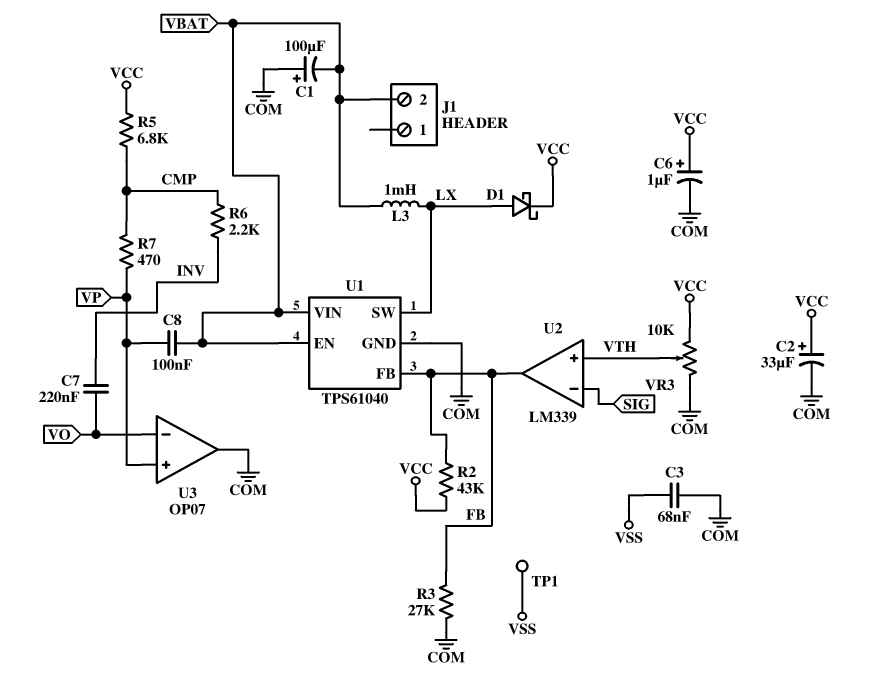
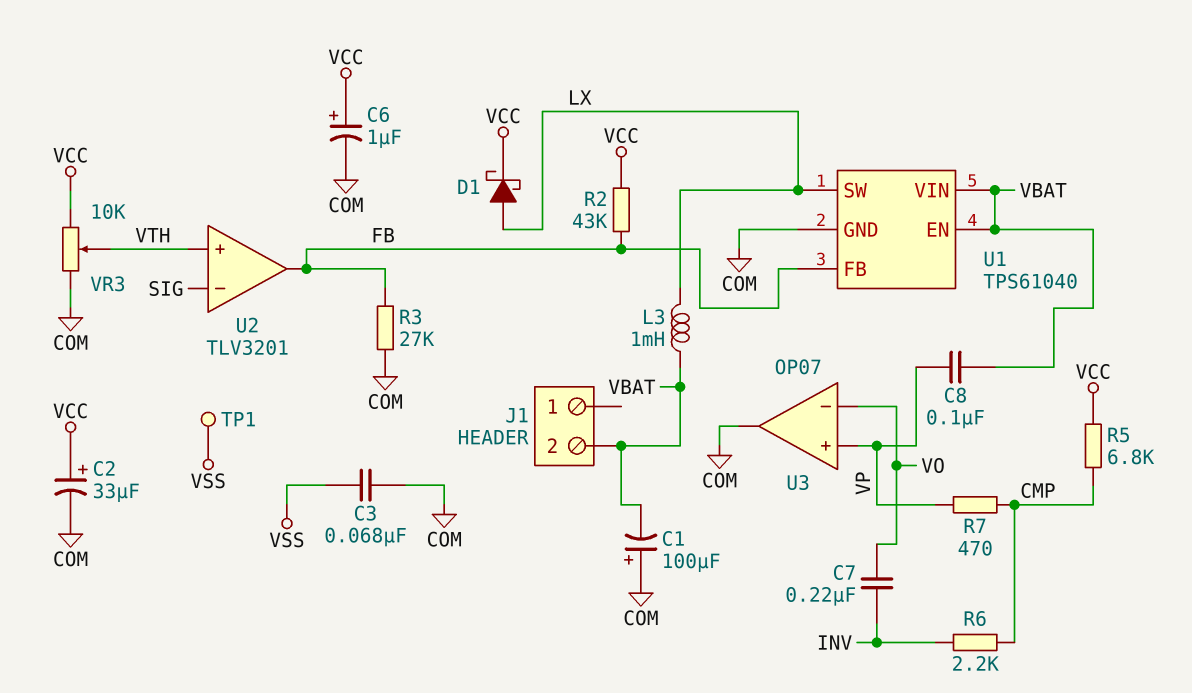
U2: LM339 -> TLV3201

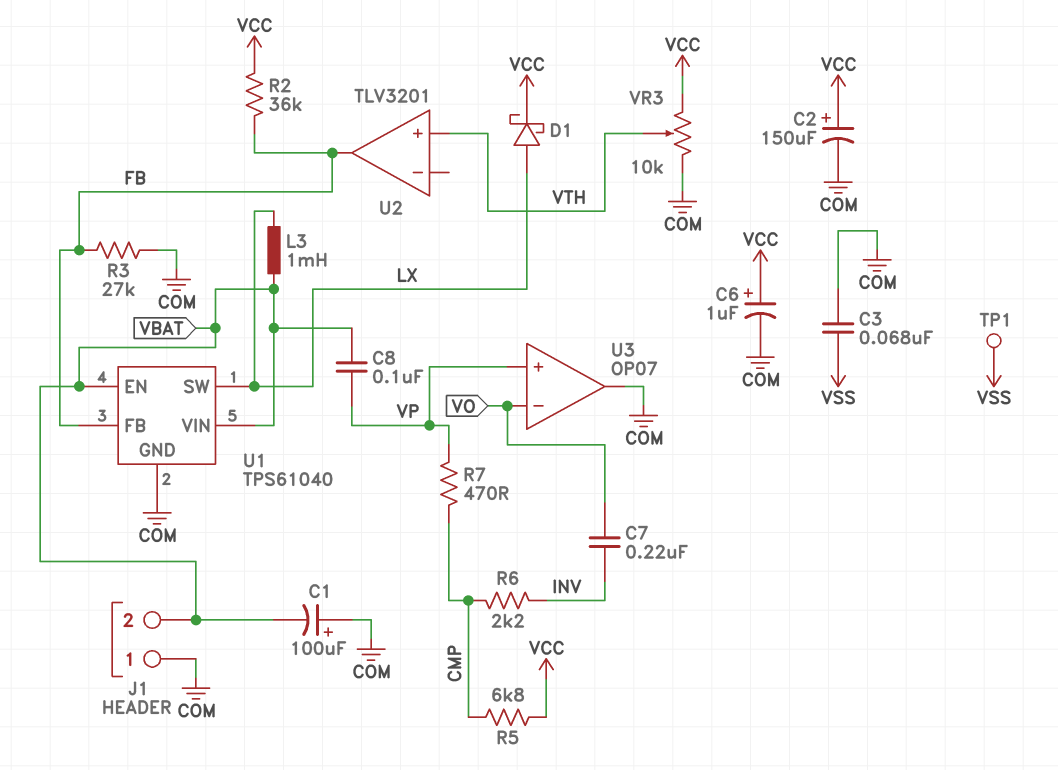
C2: 33uF (plus VCC, minus COM) -> 150uF (plus VCC, minus COM)
J1 pin 1: none -> COM
R2: 43k (FB, VCC) -> 36k (FB, VCC)
U2 pin in-: SIG -> none

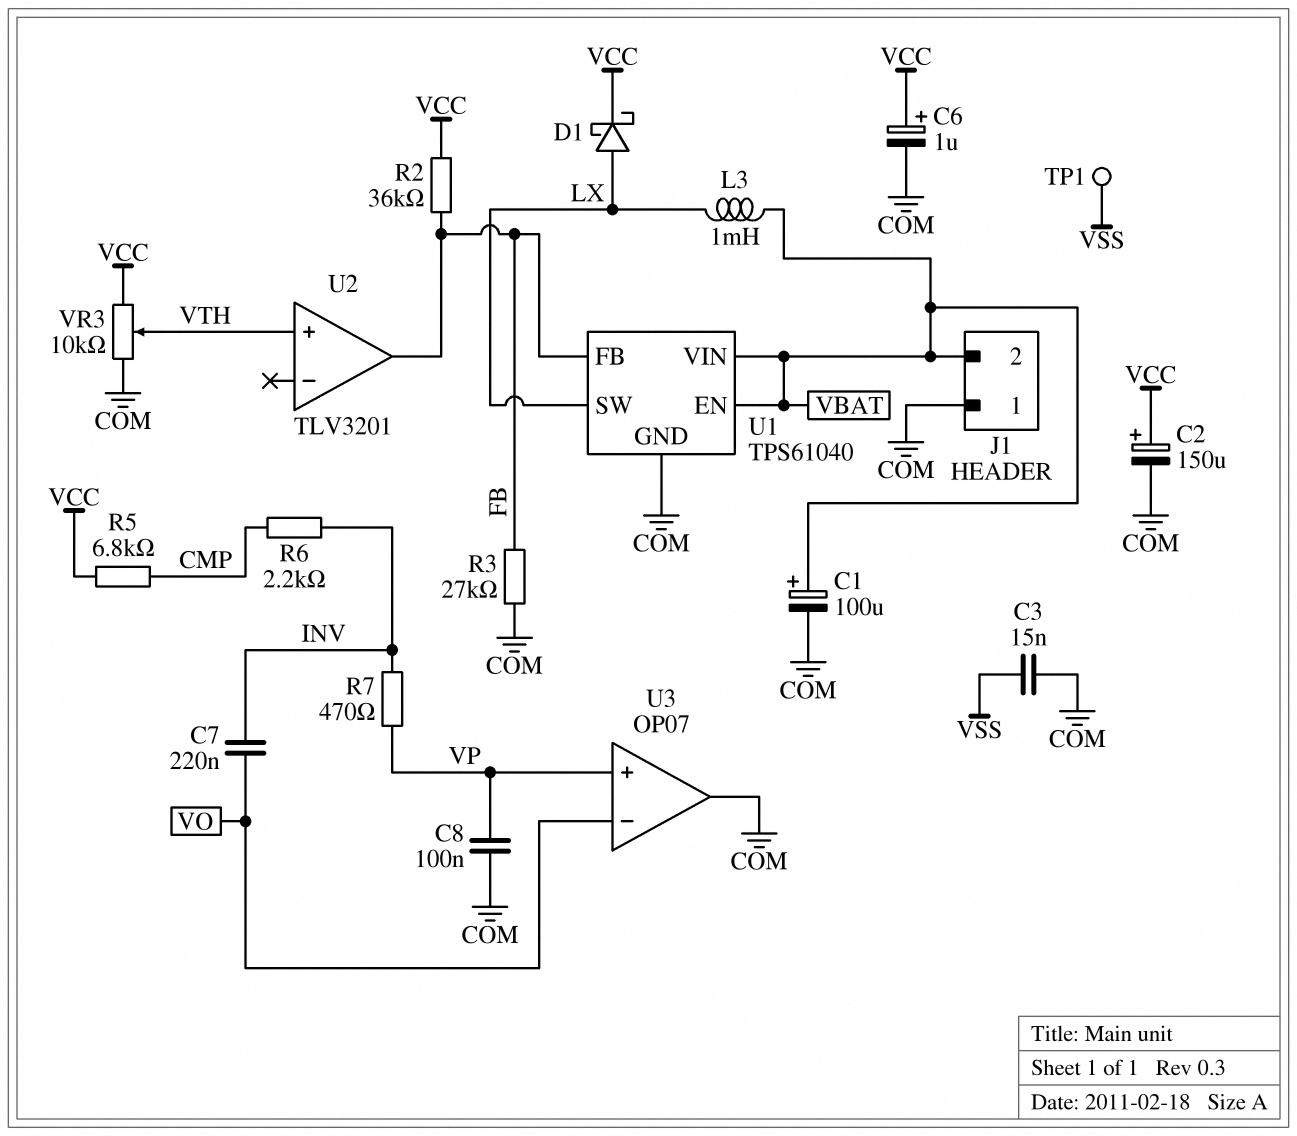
C1: 100uF (plus COM, minus VBAT) -> 100uF (plus VBAT, minus COM)
C3: 68nF (COM, VSS) -> 15nF (COM, VSS)
C8: 100nF (VBAT, VP) -> 100nF (COM, VP)
R7: 470 (CMP, VP) -> 470 (INV, VP)

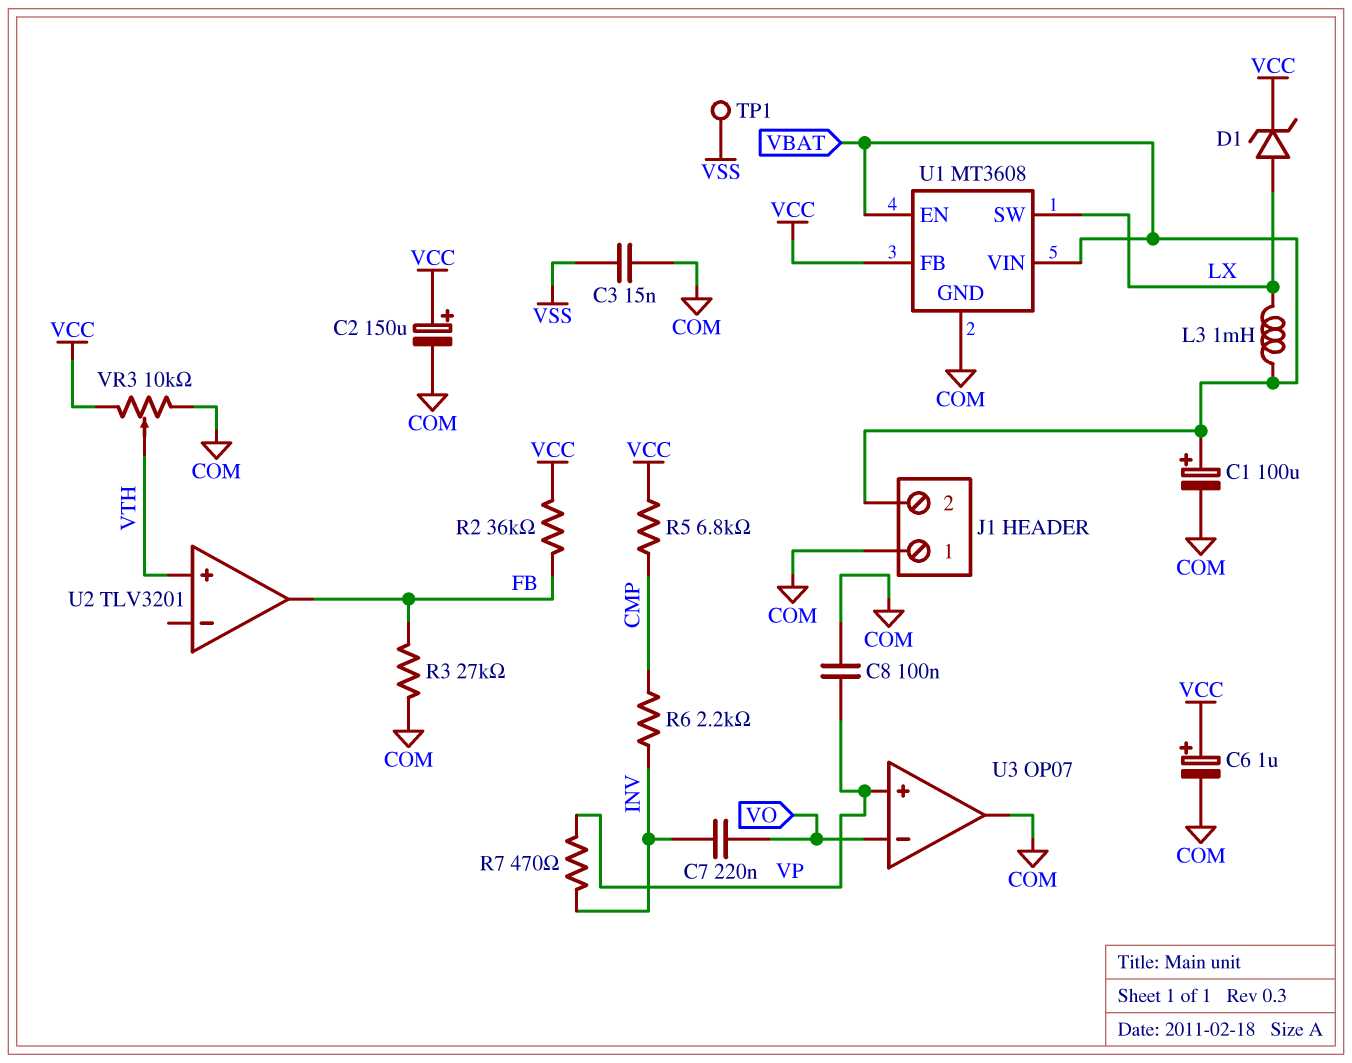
D1: schottky (A LX, K VCC) -> zener (A LX, K VCC)
U1: TPS61040 -> MT3608
U1 pin FB: FB -> VCC

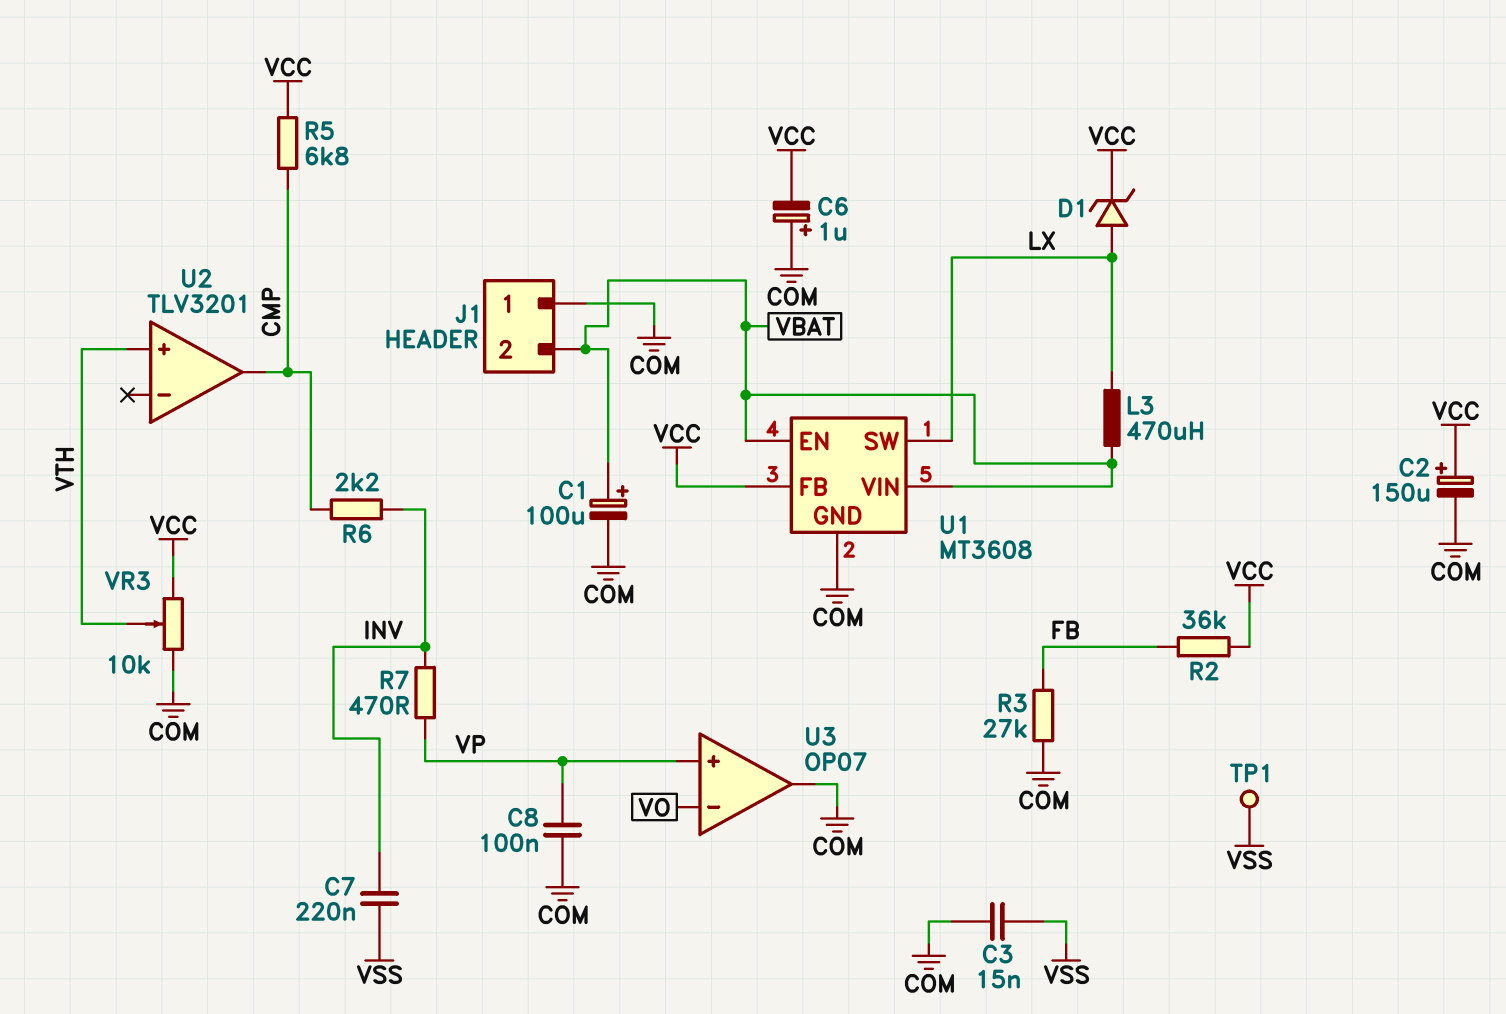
C6: 1uF (plus VCC, minus COM) -> 1uF (plus COM, minus VCC)
C7: 220nF (INV, VO) -> 220nF (INV, VSS)
L3: 1mH (LX, VBAT) -> 470uH (LX, VBAT)
U2 pin out: FB -> CMP

